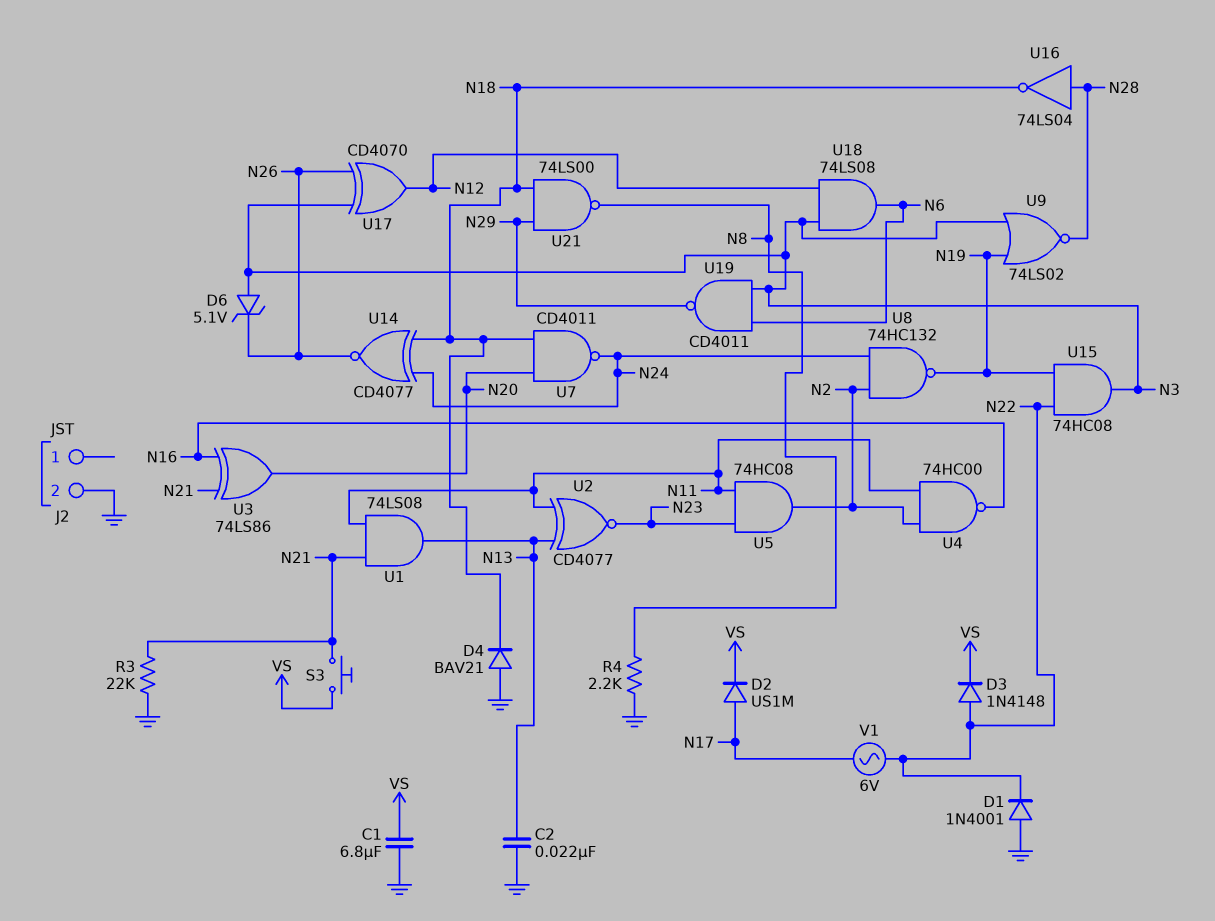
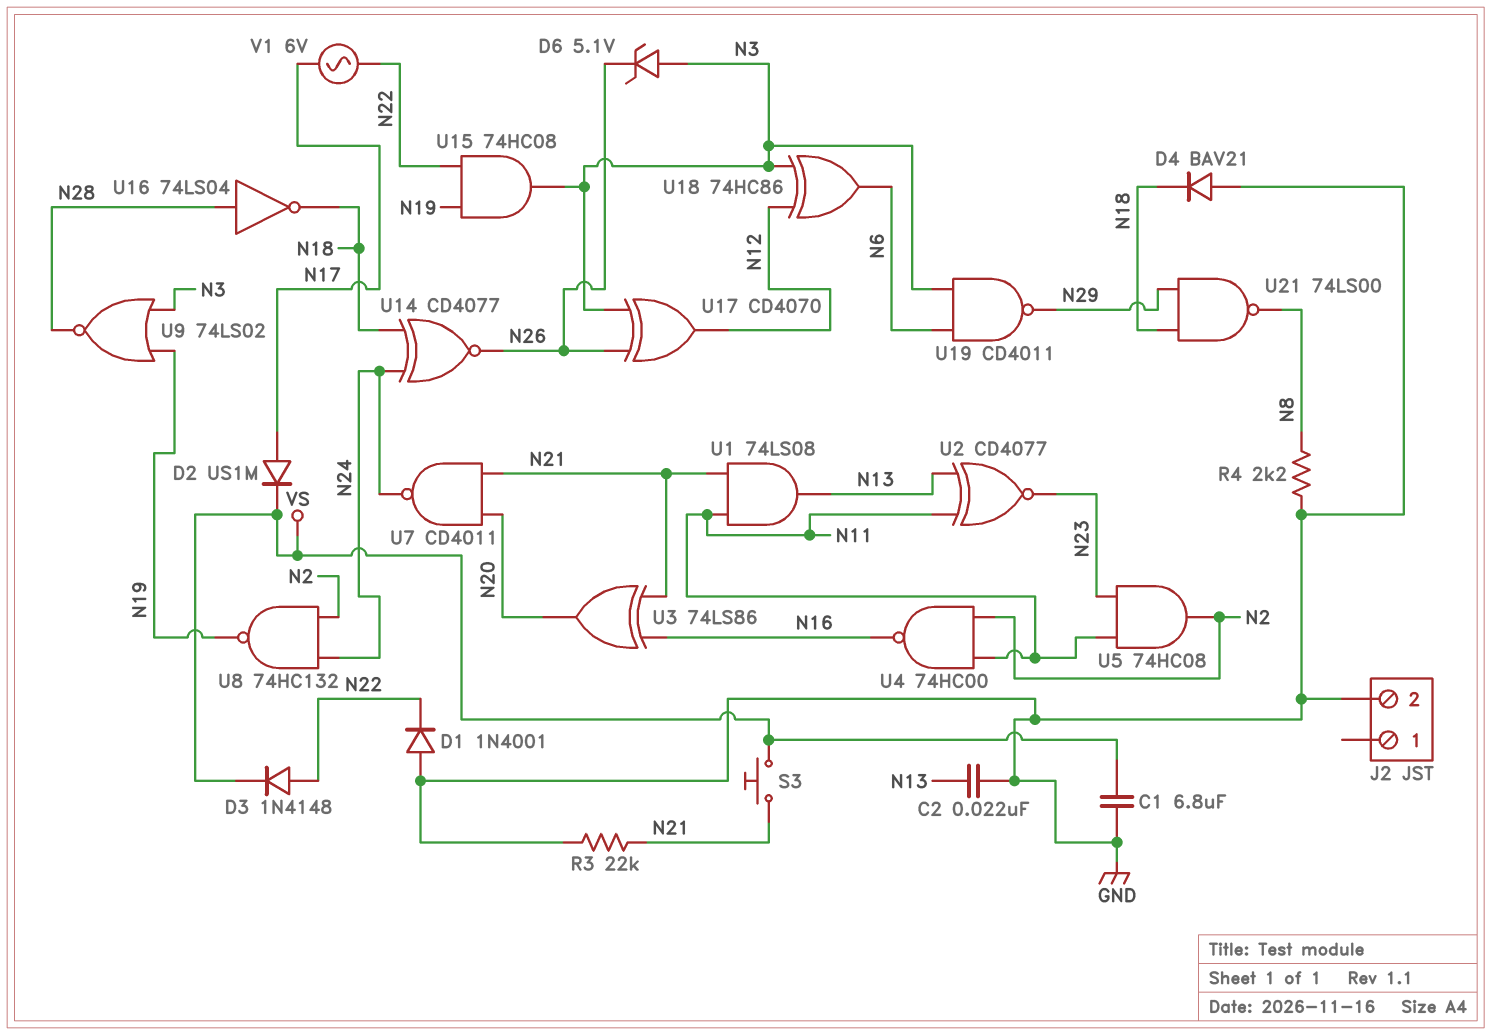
U7: NAND CD4011 (in N18, in N20, out N24) -> NAND CD4011 (in N20, in N21, out N24)
U18: AND 74LS08 (in N3, in N12, out N6) -> XOR 74HC86 (in N3, in N12, out N6)

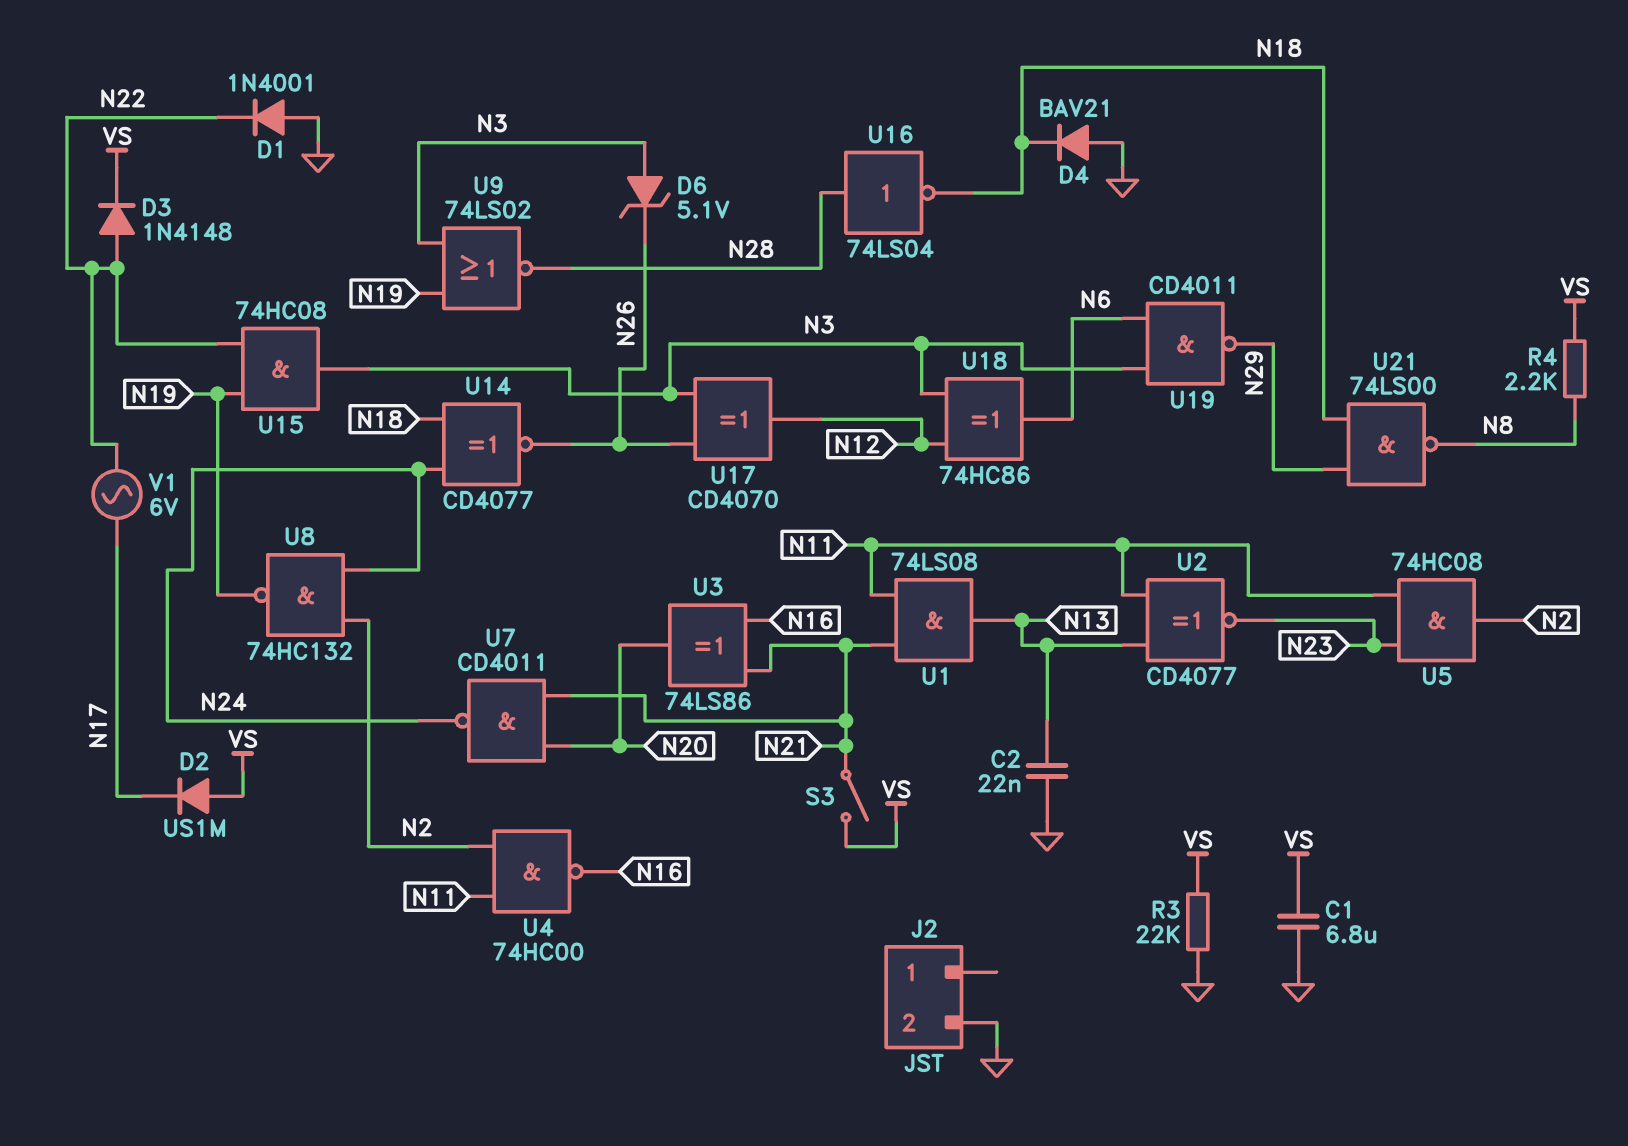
D2: diode US1M (A N17, K VS) -> diode US1M (A VS, K N17)
R3: 22k (GND, N21) -> 22k (GND, VS)
R4: 2.2k (GND, N8) -> 2.2k (N8, VS)
S3: button (N21, VS) -> switch (N21, VS)

